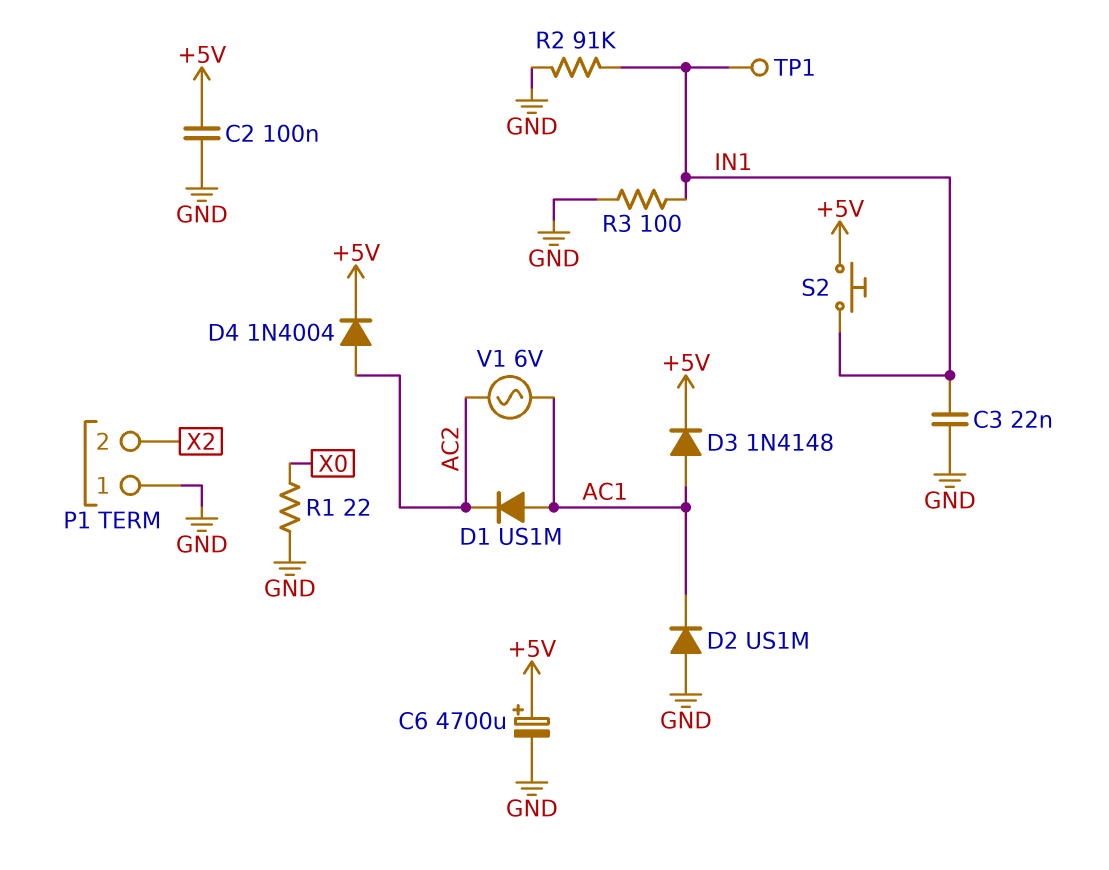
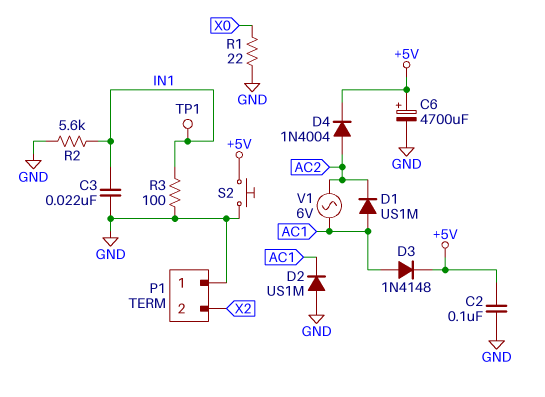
R2: 91k (GND, IN1) -> 5.6k (GND, IN1)
S2: button (+5V, IN1) -> button (+5V, GND)

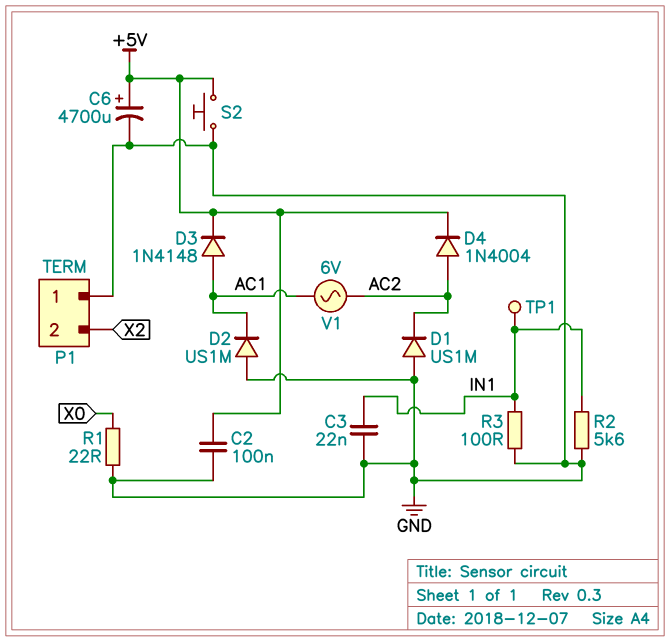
D1: diode US1M (A AC1, K AC2) -> diode US1M (A GND, K AC2)

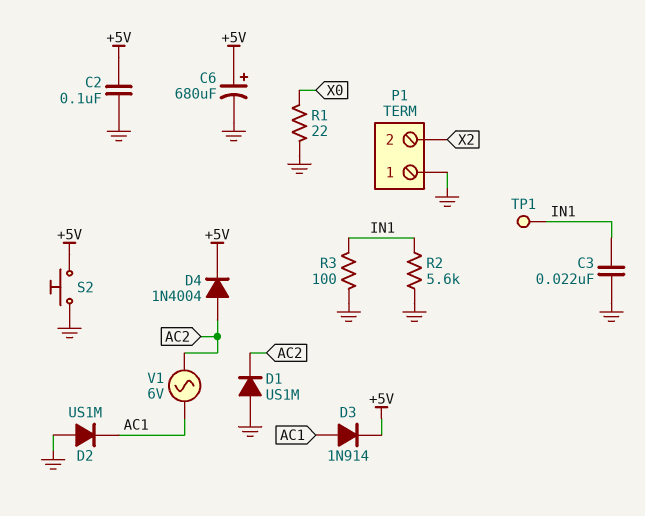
C6: 4700uF (plus +5V, minus GND) -> 680uF (plus +5V, minus GND)
D3: diode 1N4148 (A AC1, K +5V) -> diode 1N914 (A AC1, K +5V)

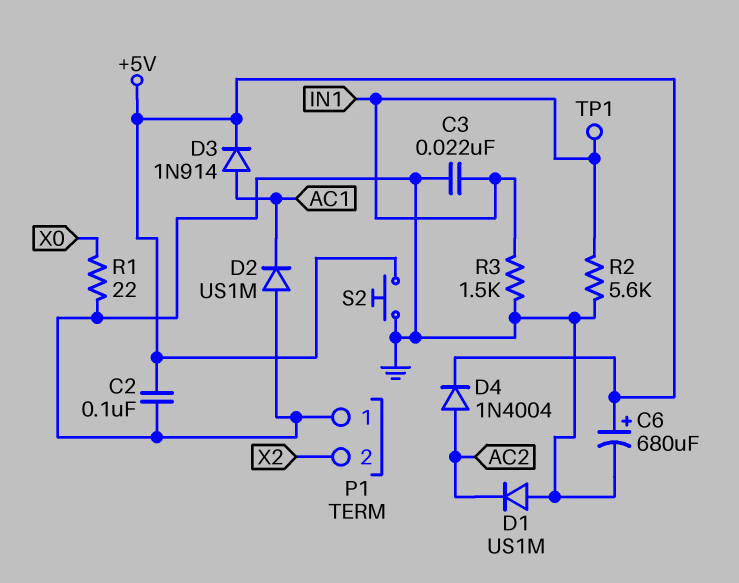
R3: 100 (GND, IN1) -> 1.5k (GND, IN1)
V1: AC 6V (AC1, AC2) -> none

